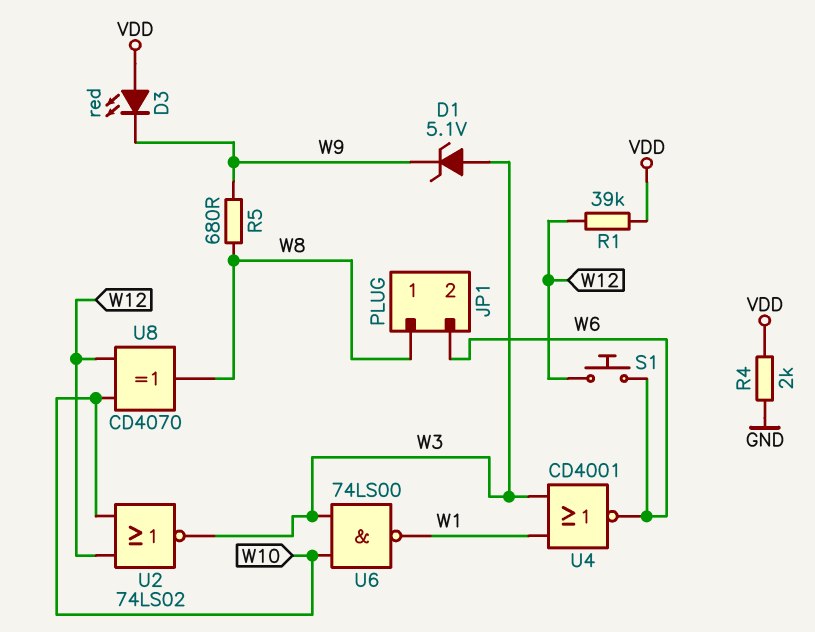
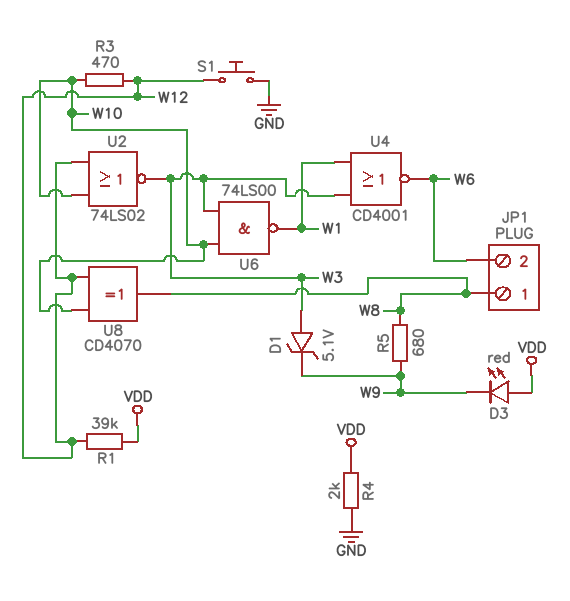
R3: none -> 470 (W10, W12)
S1: button (W6, W12) -> button (GND, W12)

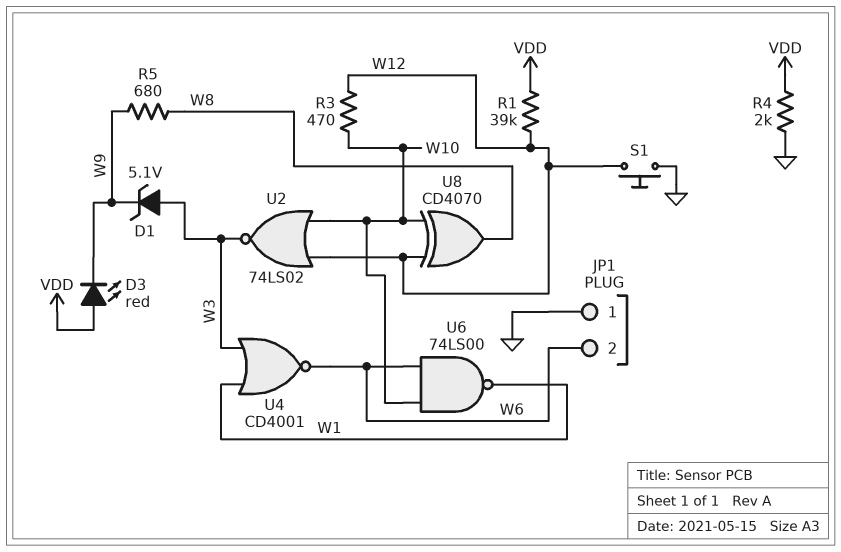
JP1 pin 1: W8 -> GND
U6: NAND 74LS00 (in W3, in W10, out W1) -> NAND 74LS00 (in W6, in W10, out W1)

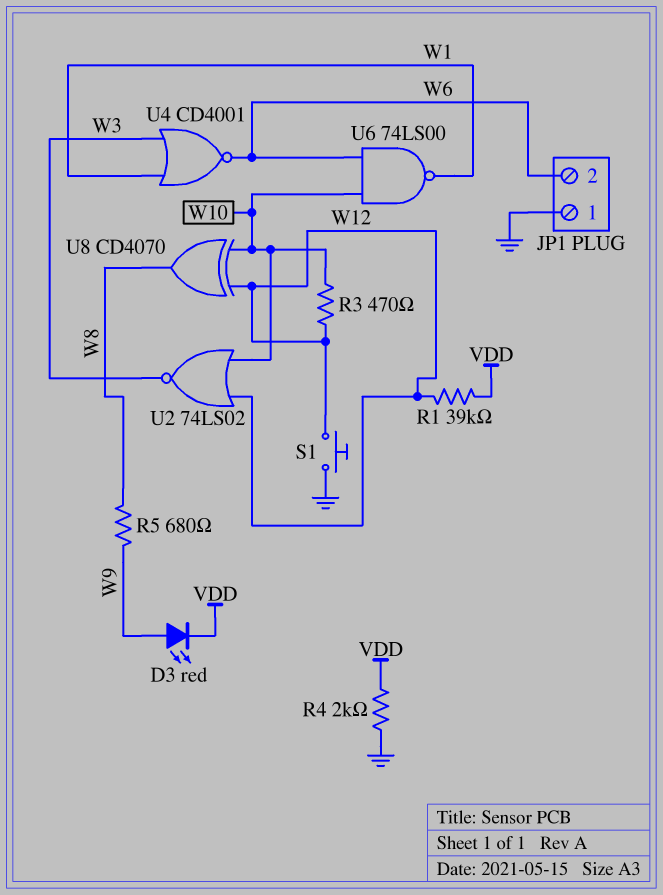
D1: zener 5.1V (A W3, K W9) -> none
D3: LED red (A VDD, K W9) -> LED red (A W9, K VDD)

